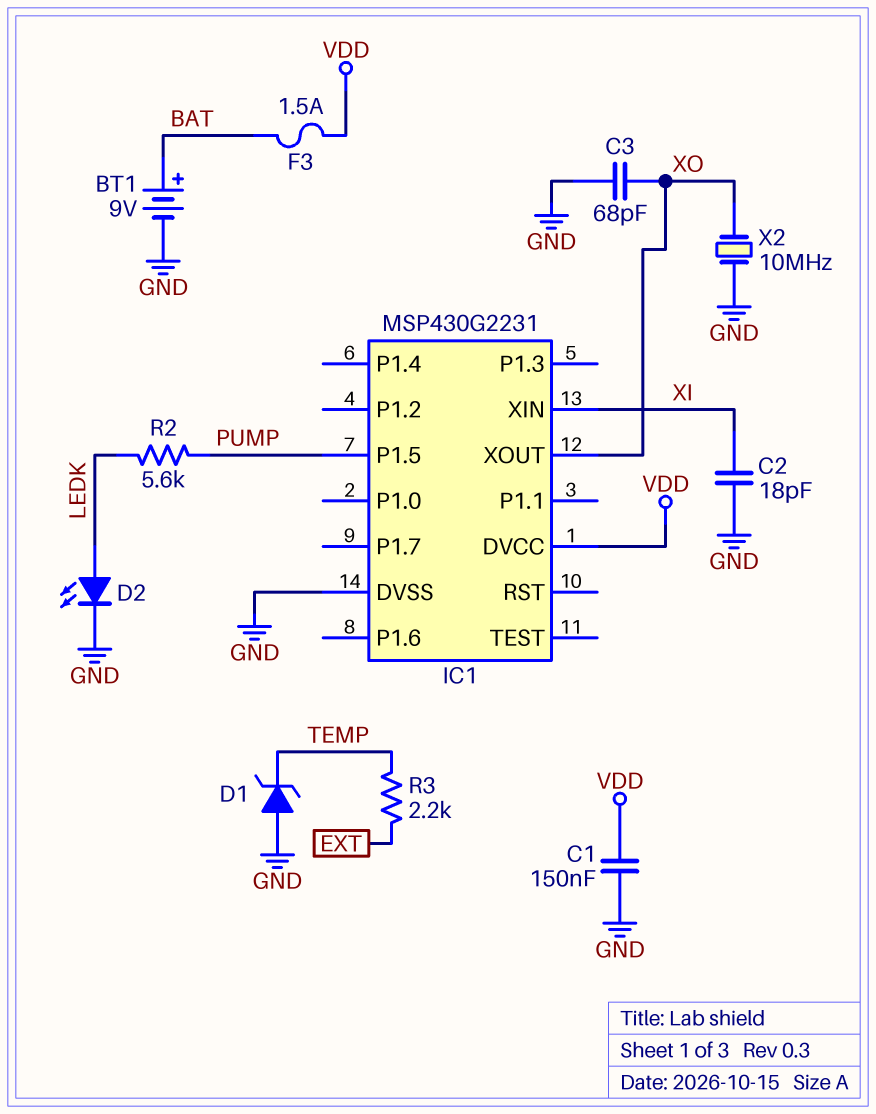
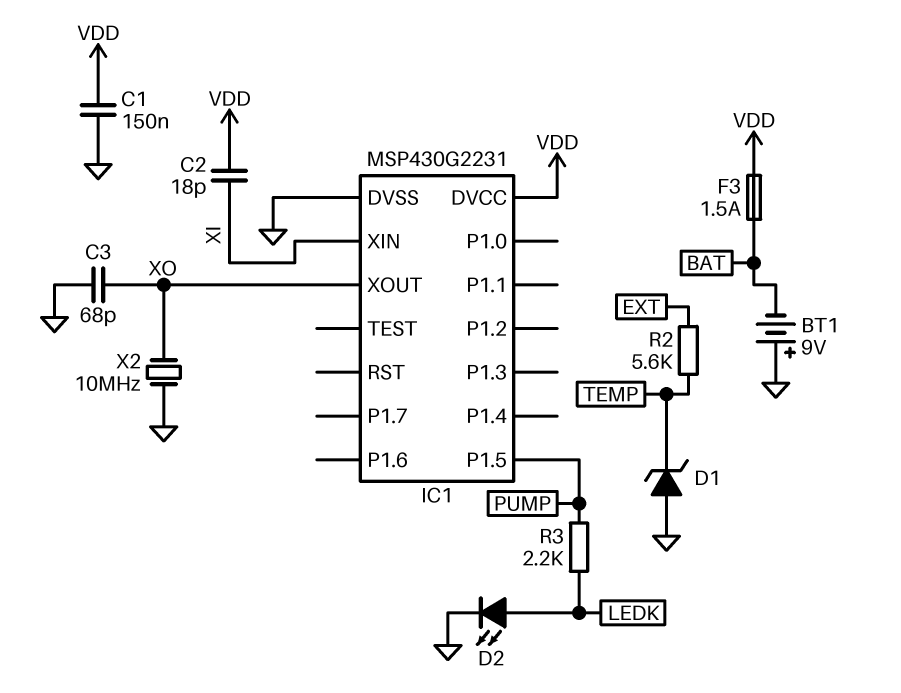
BT1: 9V (plus BAT, minus GND) -> 9V (plus GND, minus BAT)
C2: 18pF (GND, XI) -> 18pF (VDD, XI)
R2: 5.6k (LEDK, PUMP) -> 5.6k (EXT, TEMP)
R3: 2.2k (EXT, TEMP) -> 2.2k (LEDK, PUMP)

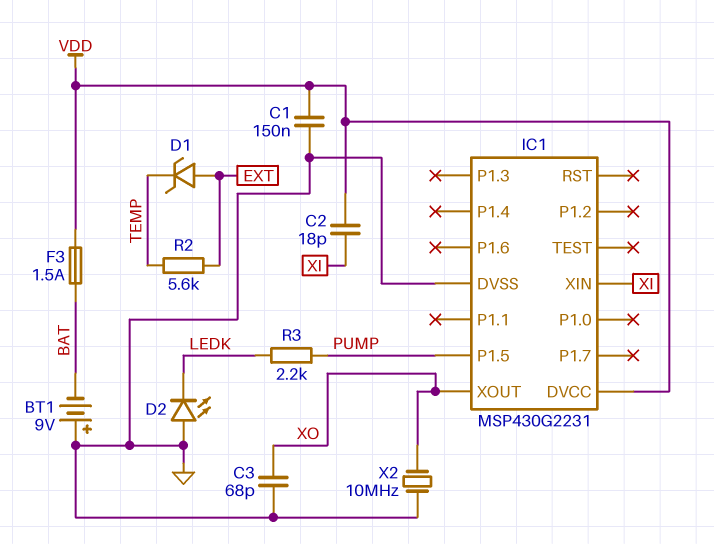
D1: zener (A GND, K TEMP) -> zener (A EXT, K TEMP)
D2: LED (A LEDK, K GND) -> LED (A GND, K LEDK)

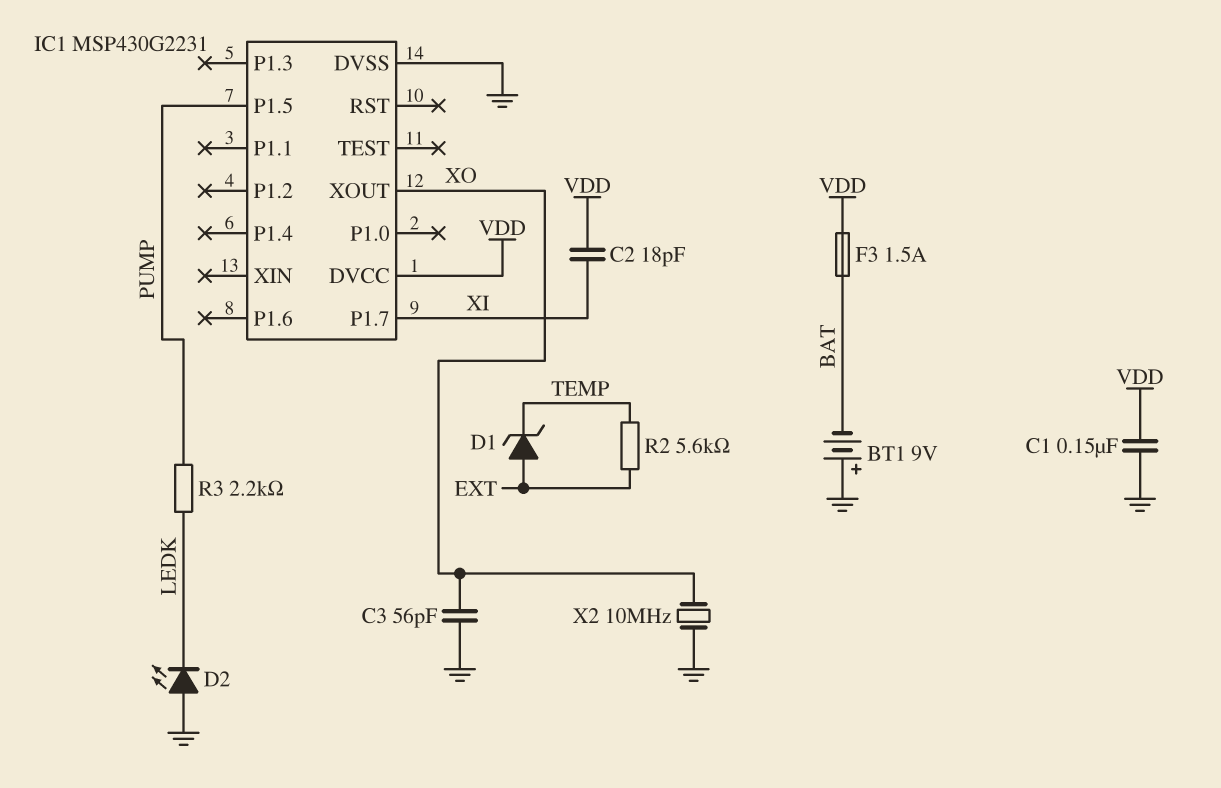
C3: 68pF (GND, XO) -> 56pF (GND, XO)
IC1 pin P1.7: none -> XI
IC1 pin XIN: XI -> none

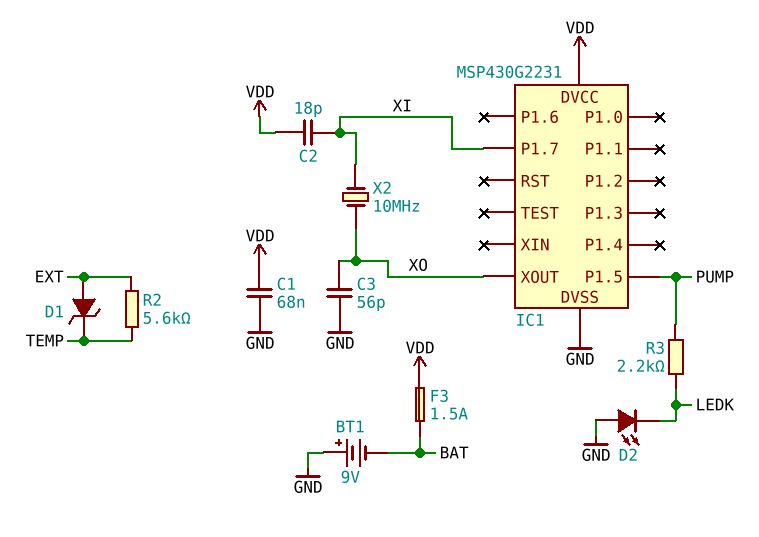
C1: 150nF (GND, VDD) -> 68nF (GND, VDD)
X2: 10MHz (GND, XO) -> 10MHz (XI, XO)

